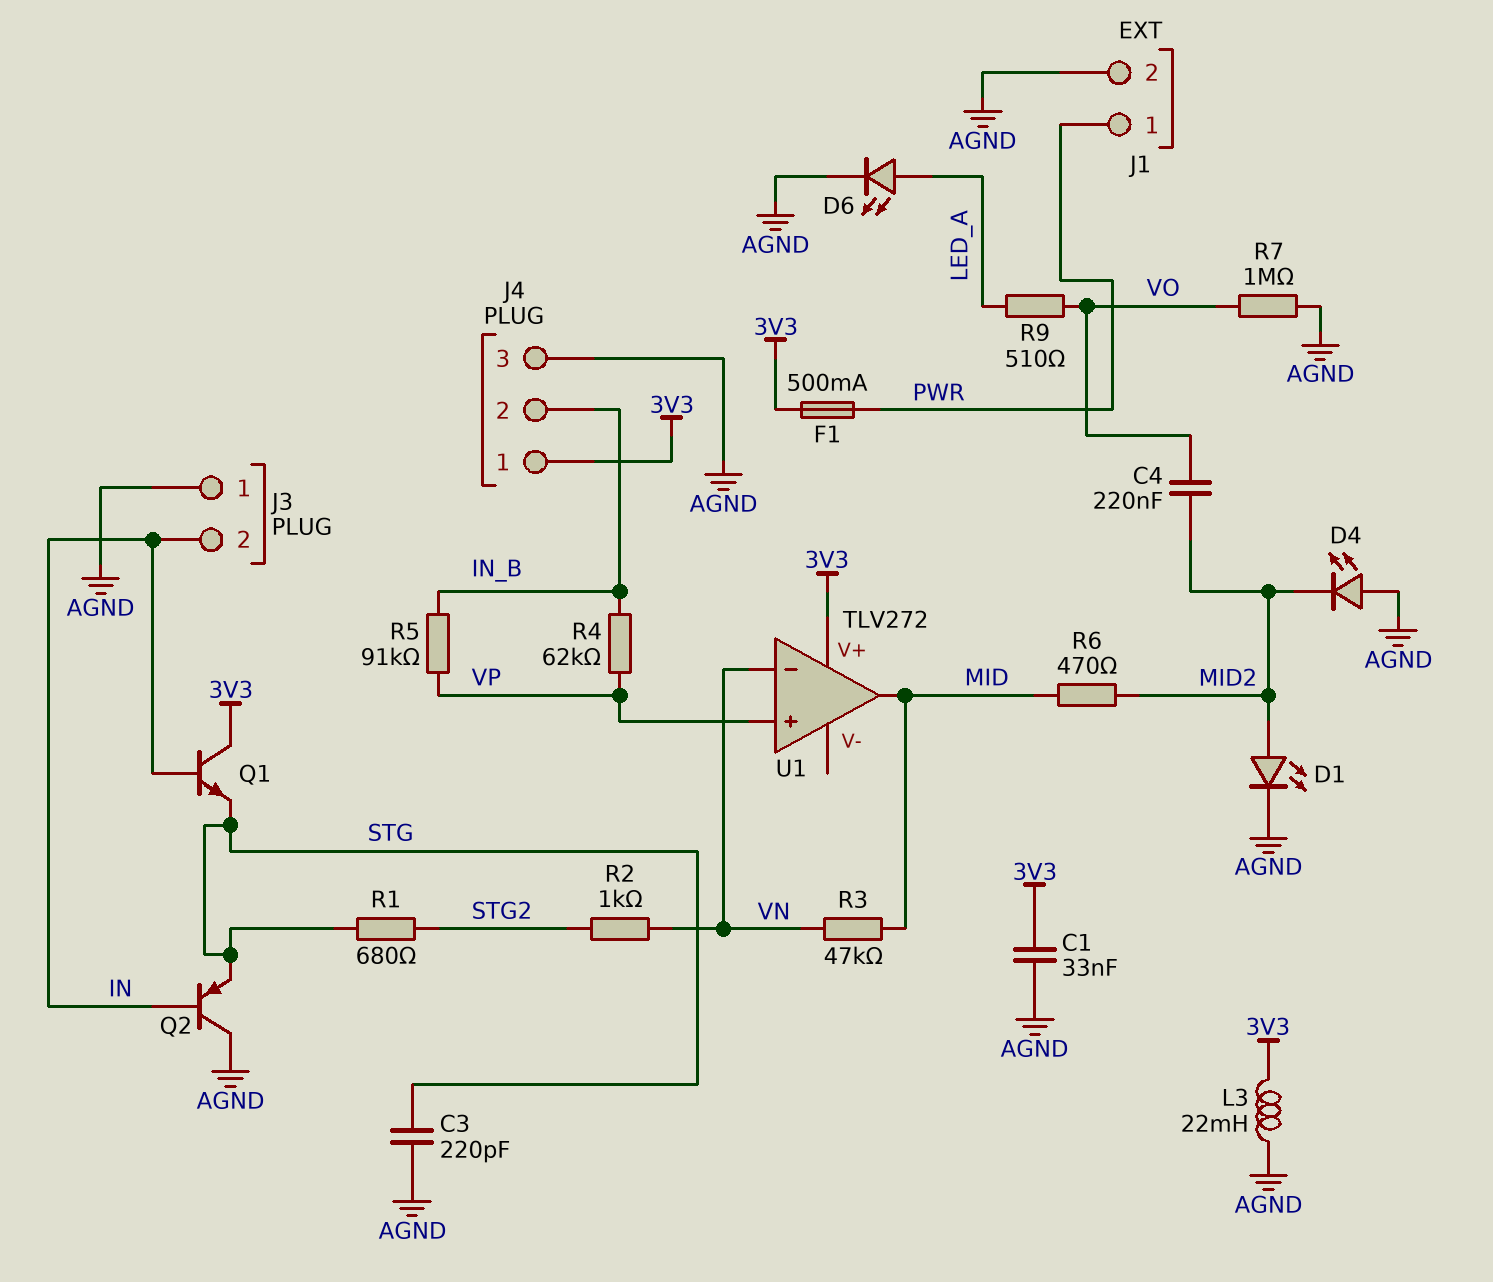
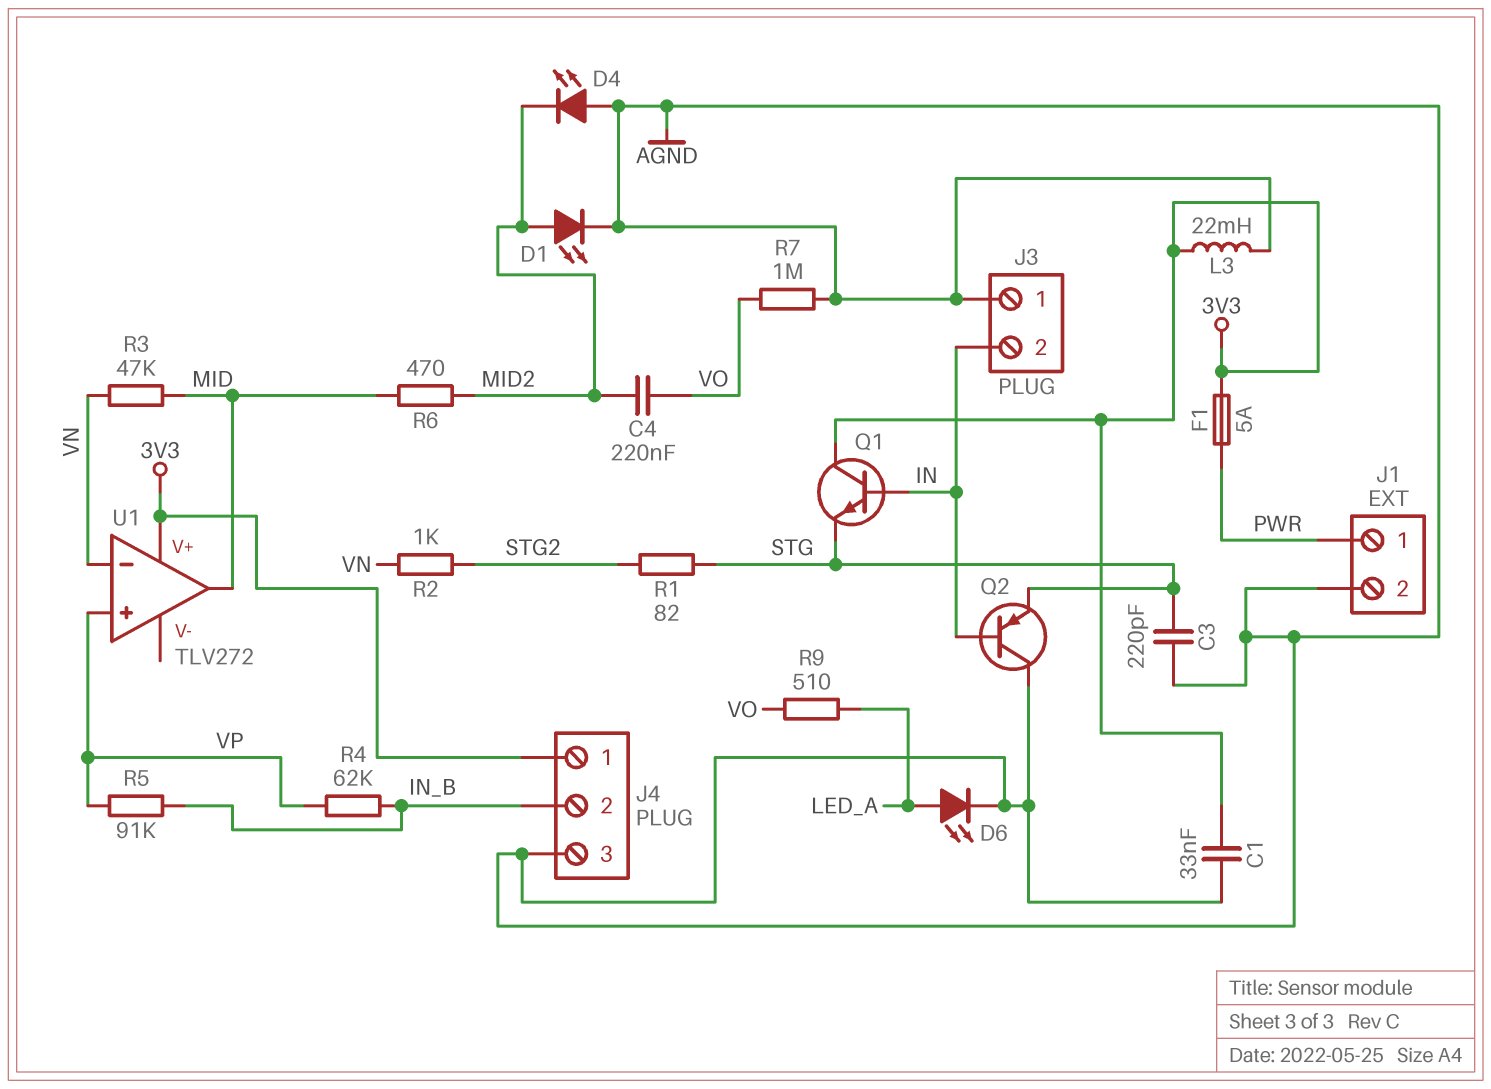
F1: 500mA (3V3, PWR) -> 5A (3V3, PWR)
R1: 680 (STG, STG2) -> 82 (STG, STG2)

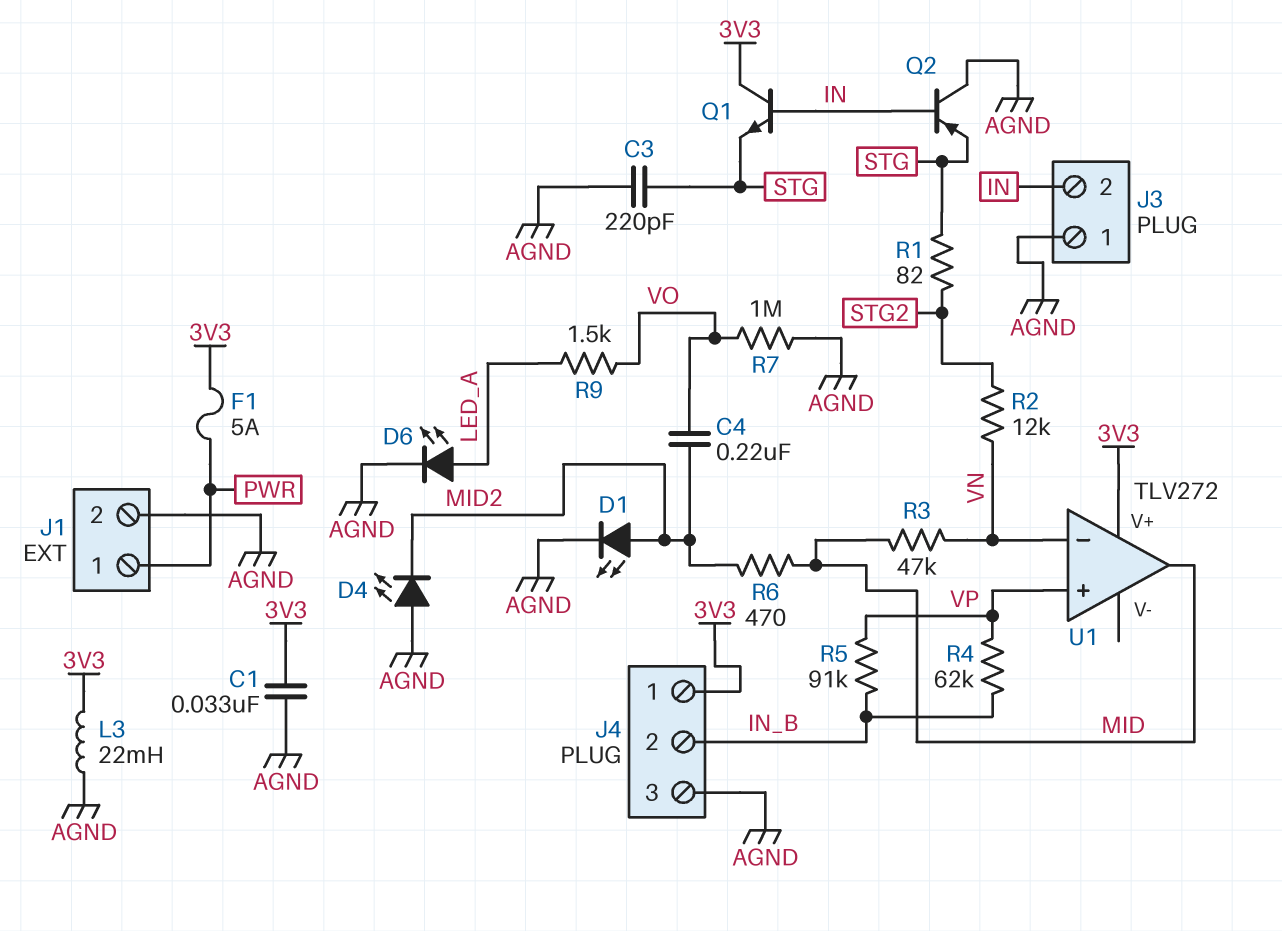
R2: 1k (STG2, VN) -> 12k (STG2, VN)
R9: 510 (LED_A, VO) -> 1.5k (LED_A, VO)

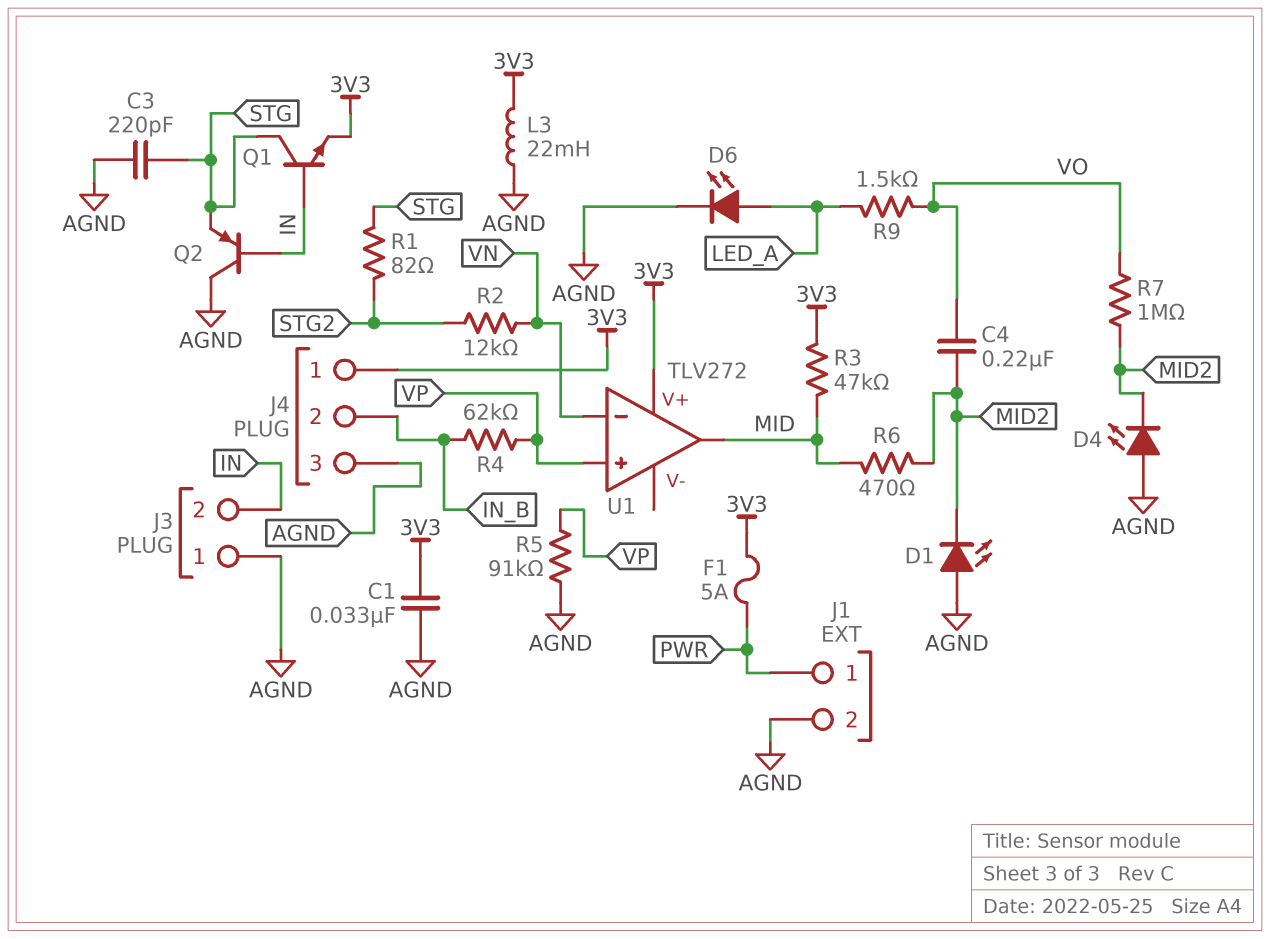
D1: LED (A MID2, K AGND) -> LED (A AGND, K MID2)
Q1: NPN (B IN, C 3V3, E STG) -> NPN (B IN, C STG, E 3V3)
R3: 47k (MID, VN) -> 47k (3V3, MID)
R5: 91k (IN_B, VP) -> 91k (AGND, VP)
R7: 1M (AGND, VO) -> 1M (MID2, VO)

